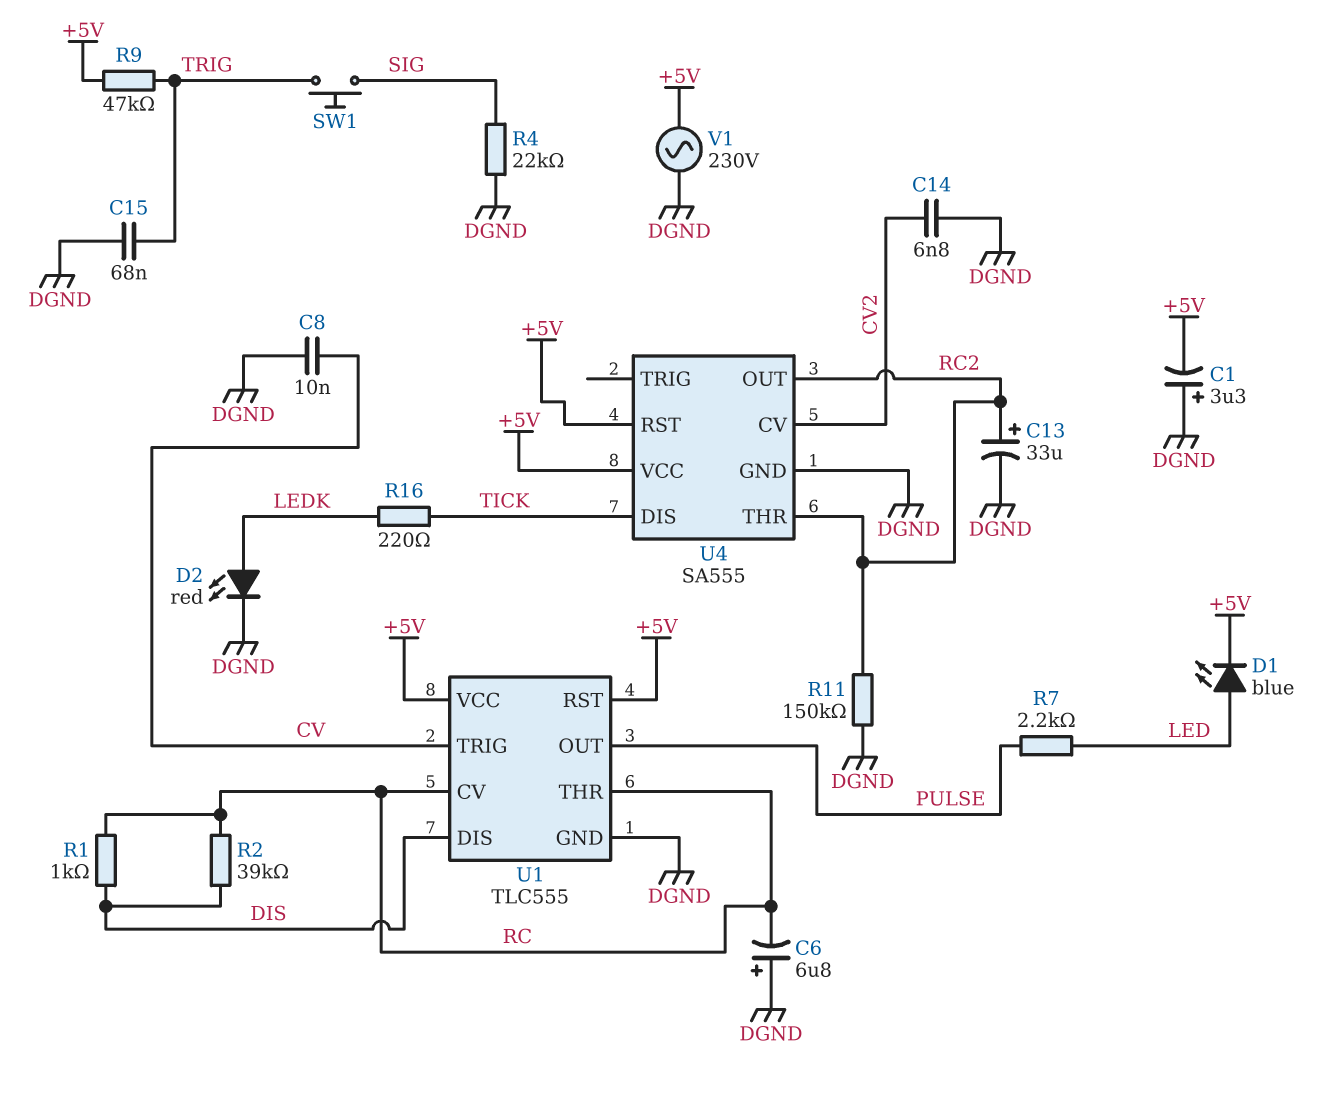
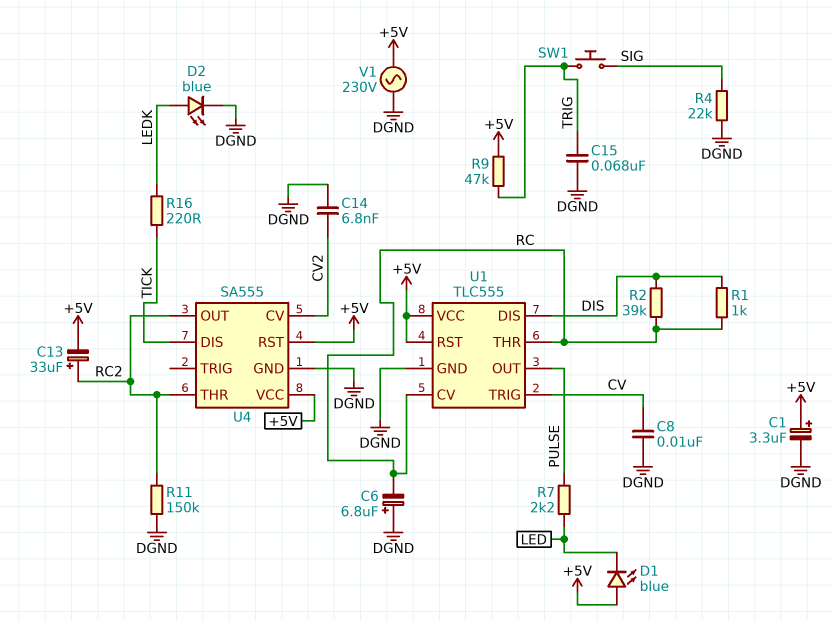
C1: 3.3uF (plus DGND, minus +5V) -> 3.3uF (plus +5V, minus DGND)
C13: 33uF (plus RC2, minus DGND) -> 33uF (plus RC2, minus +5V)
D1: LED blue (A LED, K +5V) -> LED blue (A +5V, K LED)
D2: LED red (A LEDK, K DGND) -> LED blue (A LEDK, K DGND)

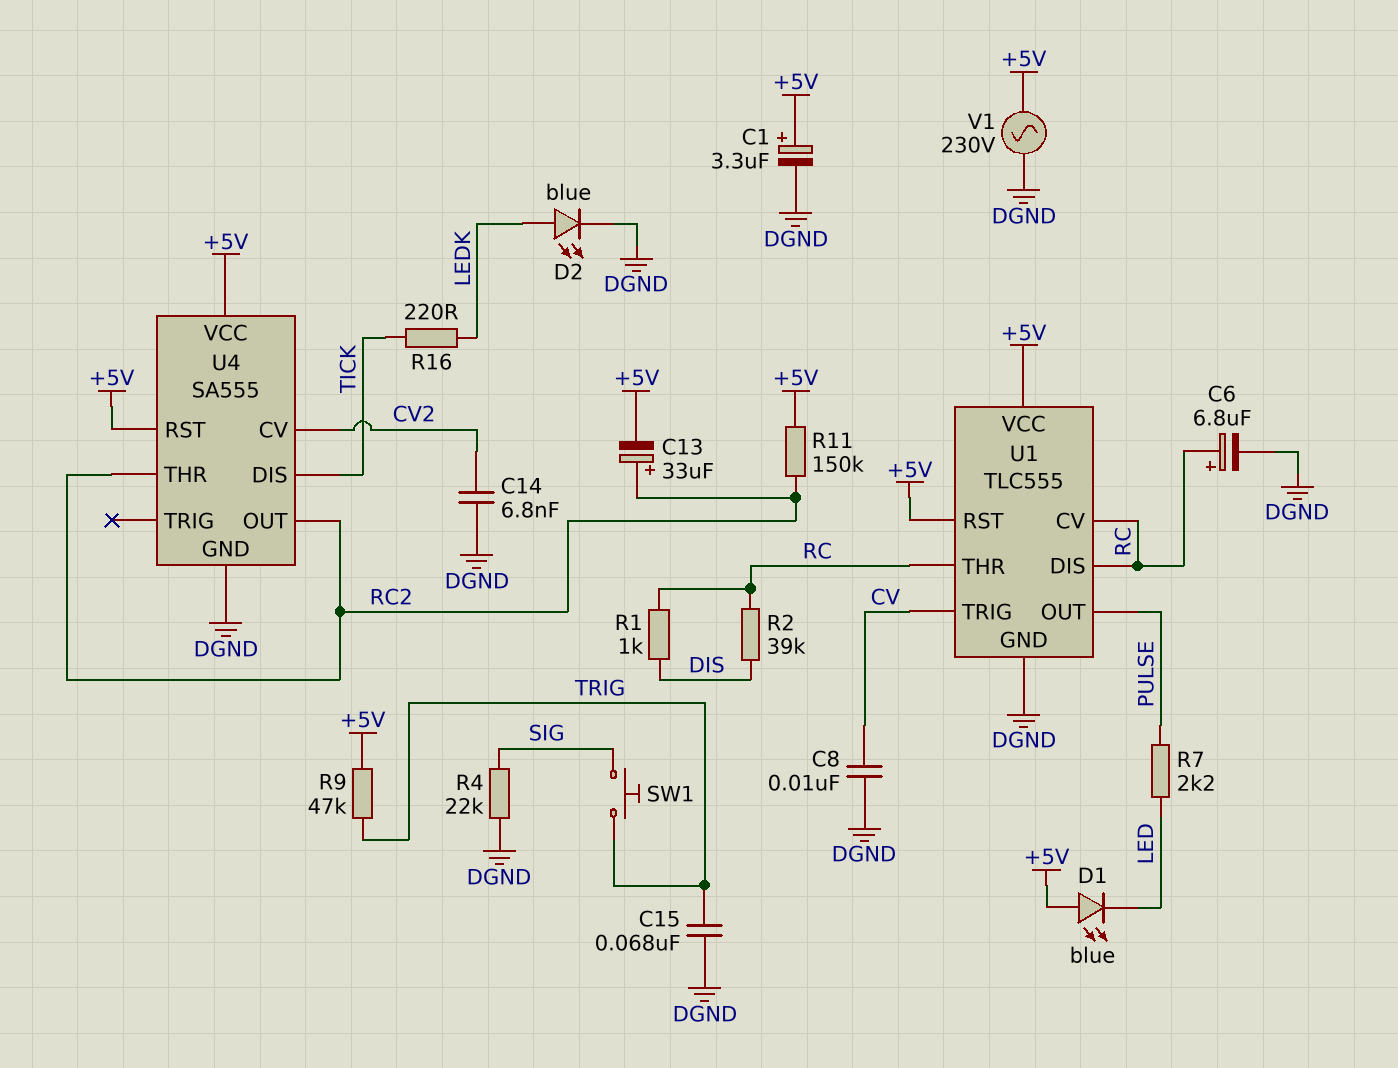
C6: 6.8uF (plus DGND, minus RC) -> 6.8uF (plus RC, minus DGND)
R11: 150k (DGND, RC2) -> 150k (+5V, RC2)
U1 pin DIS: DIS -> RC

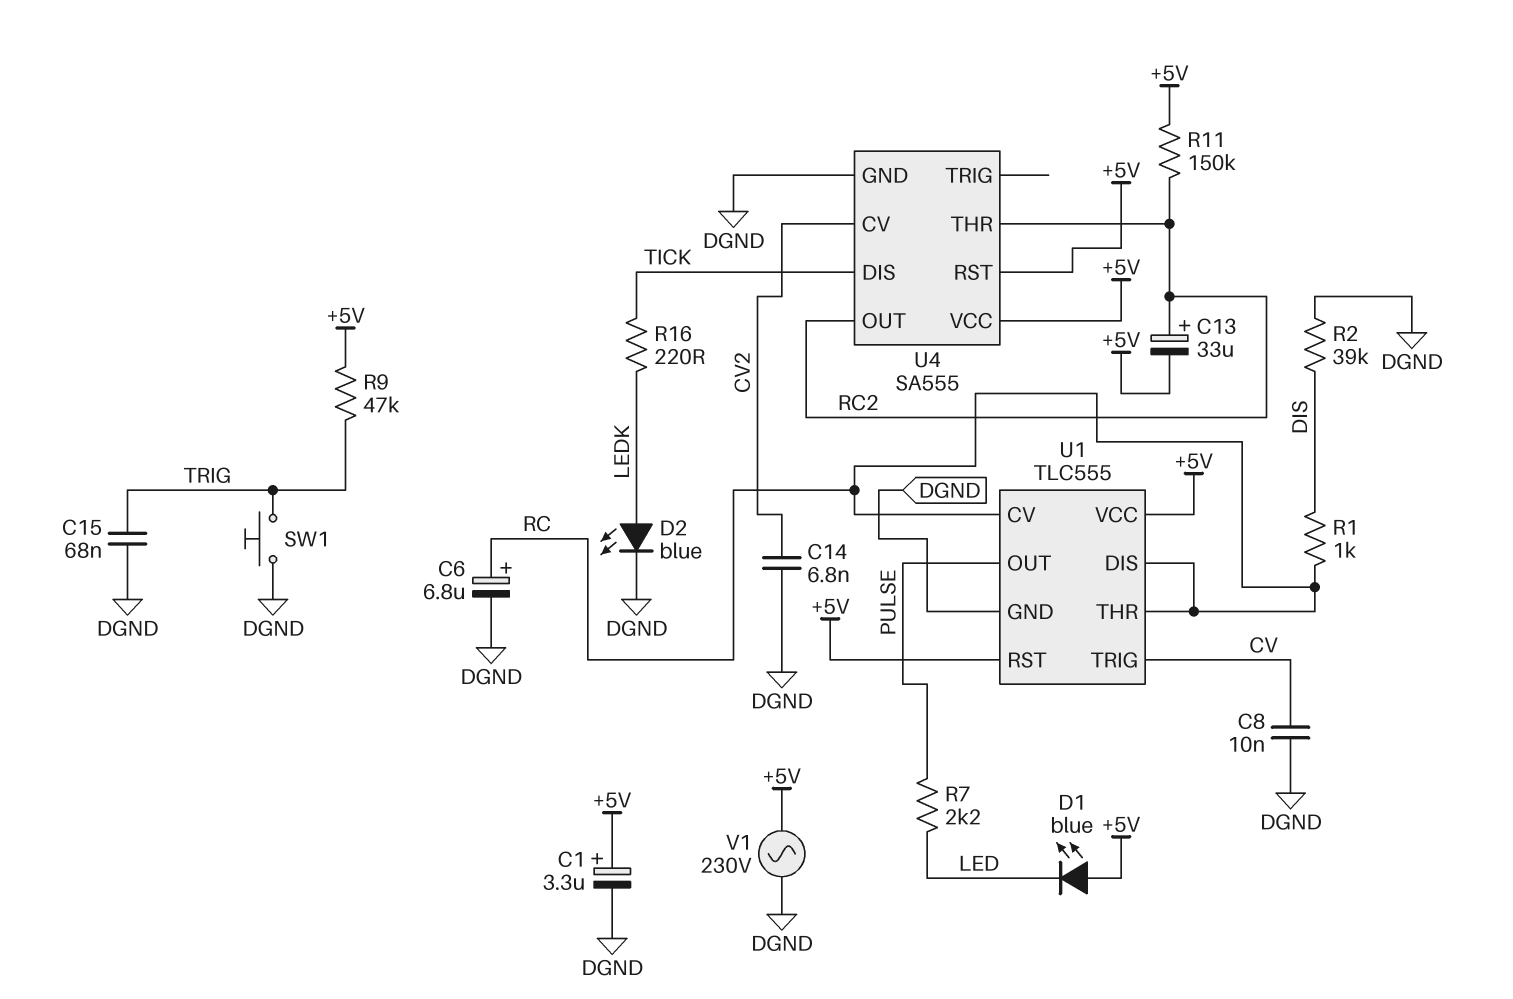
R2: 39k (DIS, RC) -> 39k (DGND, DIS)
R4: 22k (DGND, SIG) -> none
SW1: button (SIG, TRIG) -> button (DGND, TRIG)

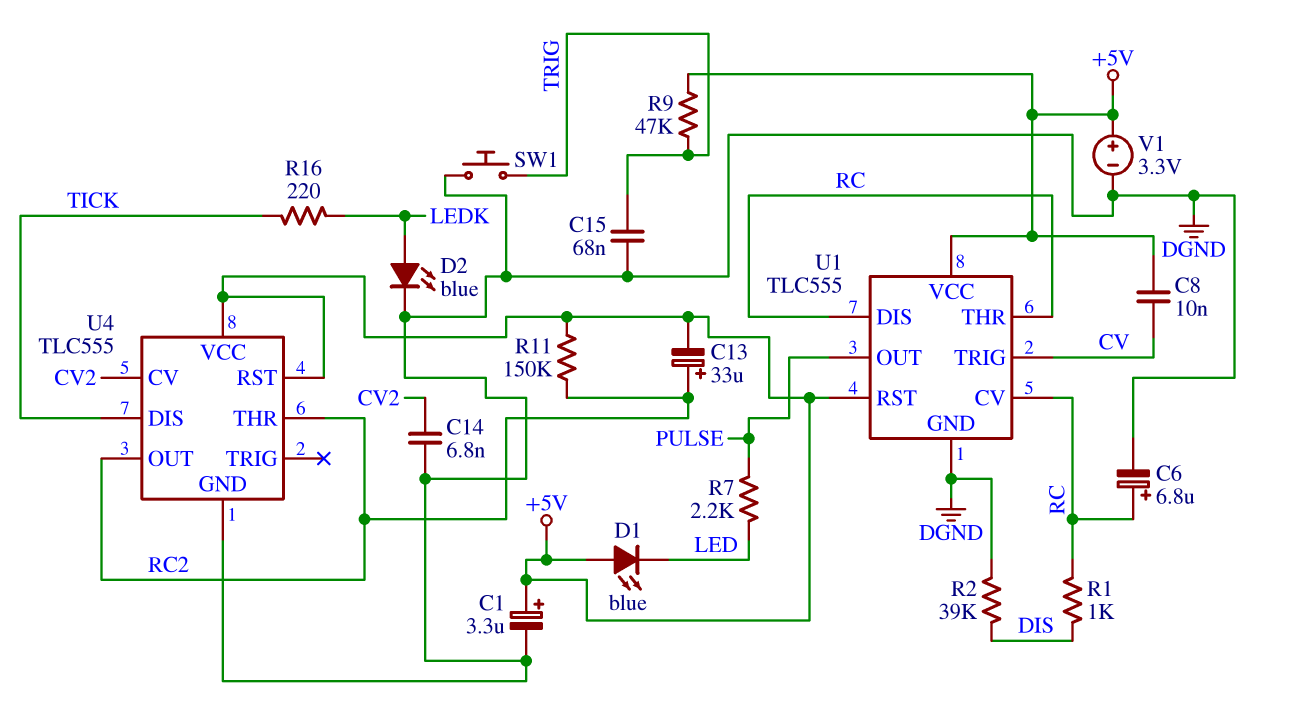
C8: 10nF (CV, DGND) -> 10nF (+5V, CV)
U4: SA555 -> TLC555
V1: AC 230V (+5V, DGND) -> 3.3V (plus +5V, minus DGND)

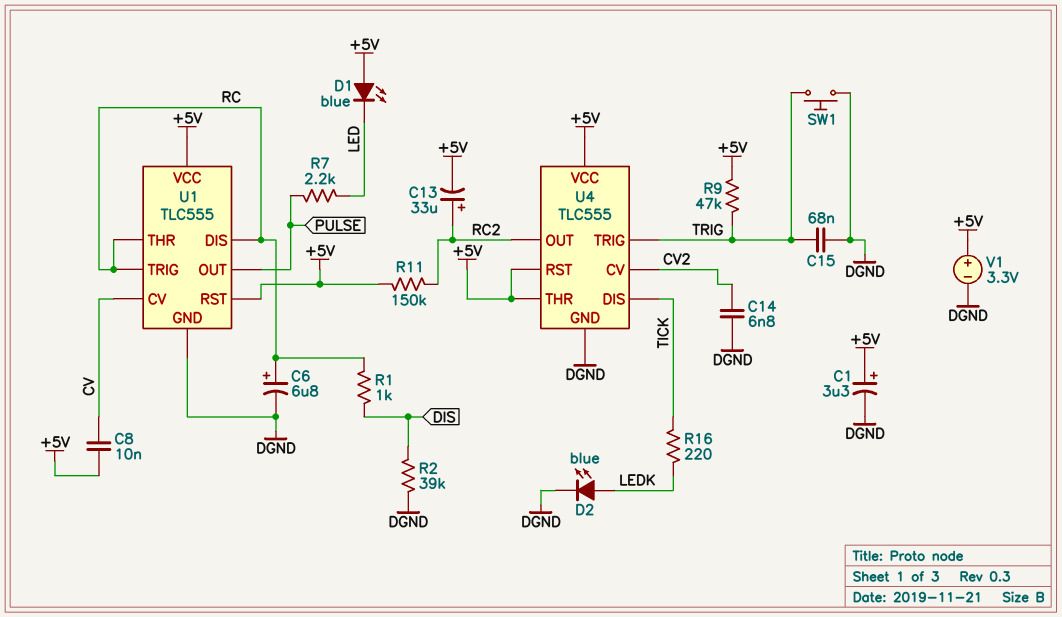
U1 pin CV: RC -> CV
U1 pin TRIG: CV -> RC
U4 pin THR: RC2 -> +5V
U4 pin TRIG: none -> TRIG

